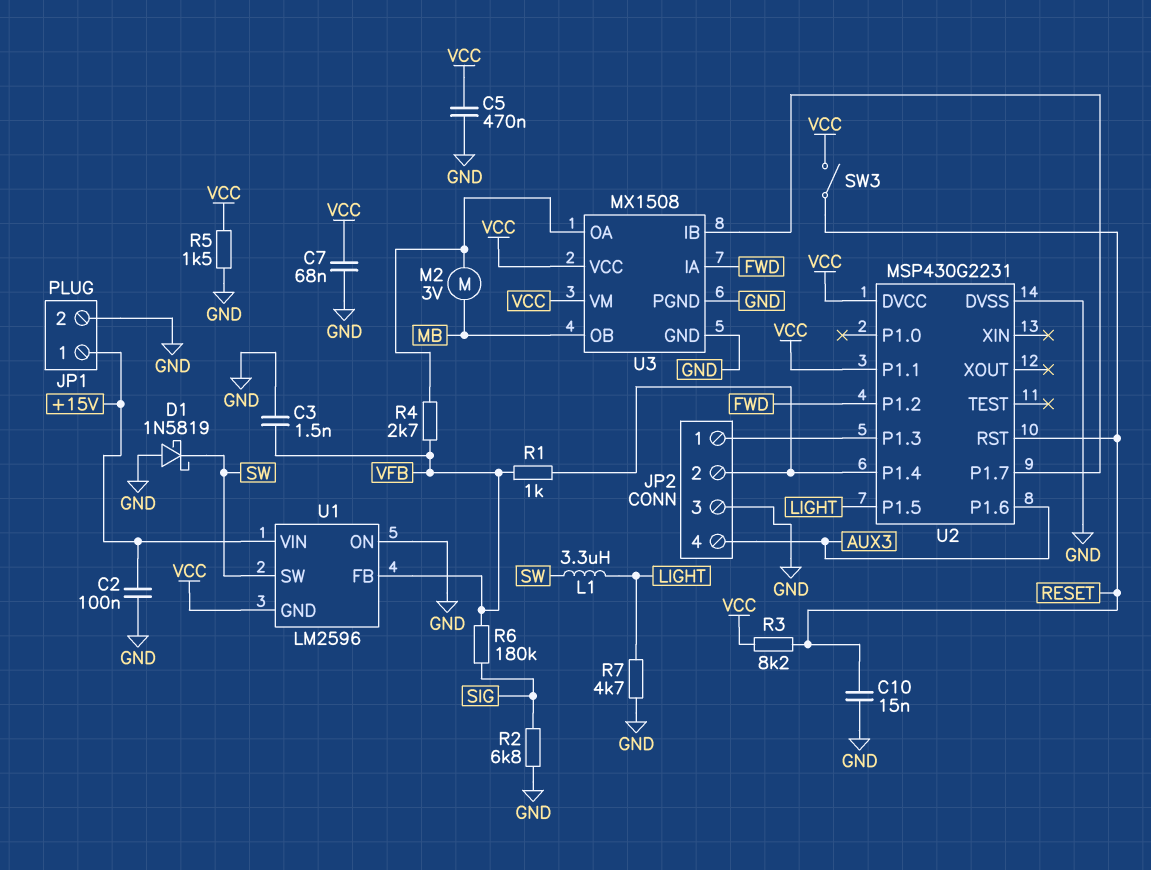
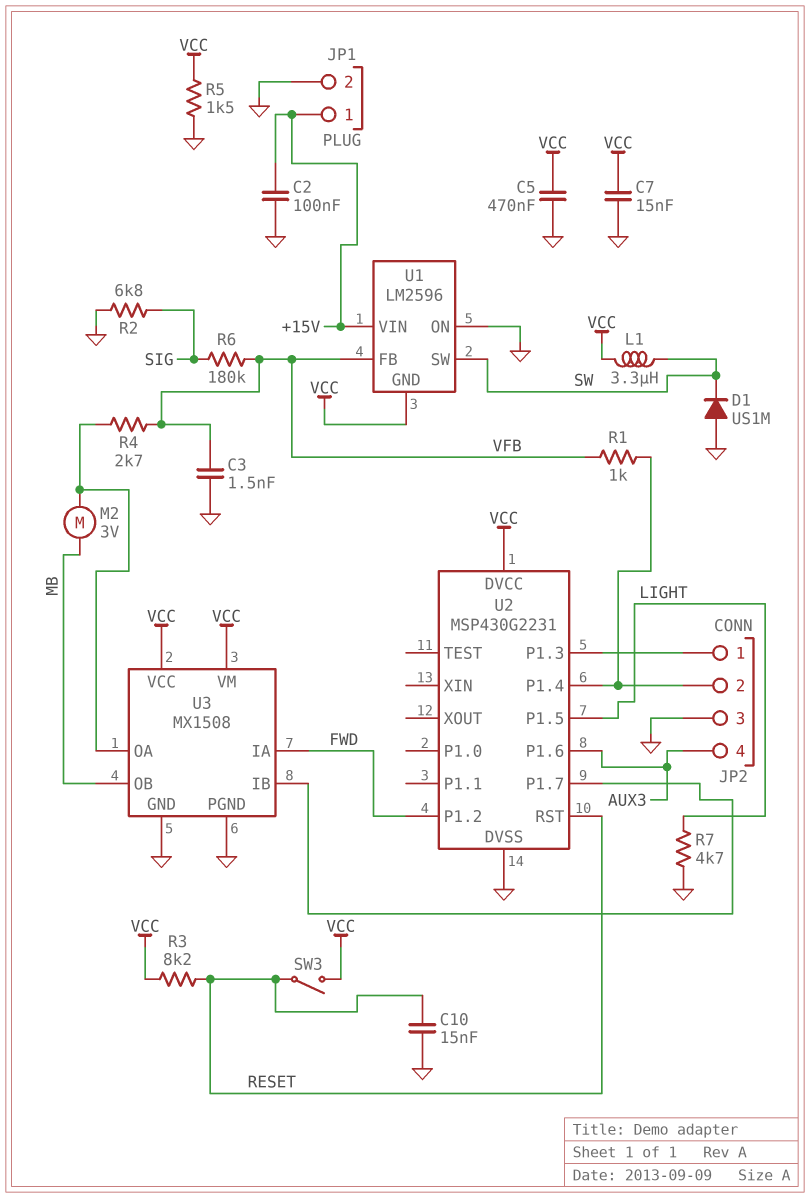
C7: 68nF (GND, VCC) -> 15nF (GND, VCC)
D1: schottky 1N5819 (A GND, K SW) -> diode US1M (A GND, K SW)
L1: 3.3uH (LIGHT, SW) -> 3.3uH (SW, VCC)
U2 pin P1.1: VCC -> none

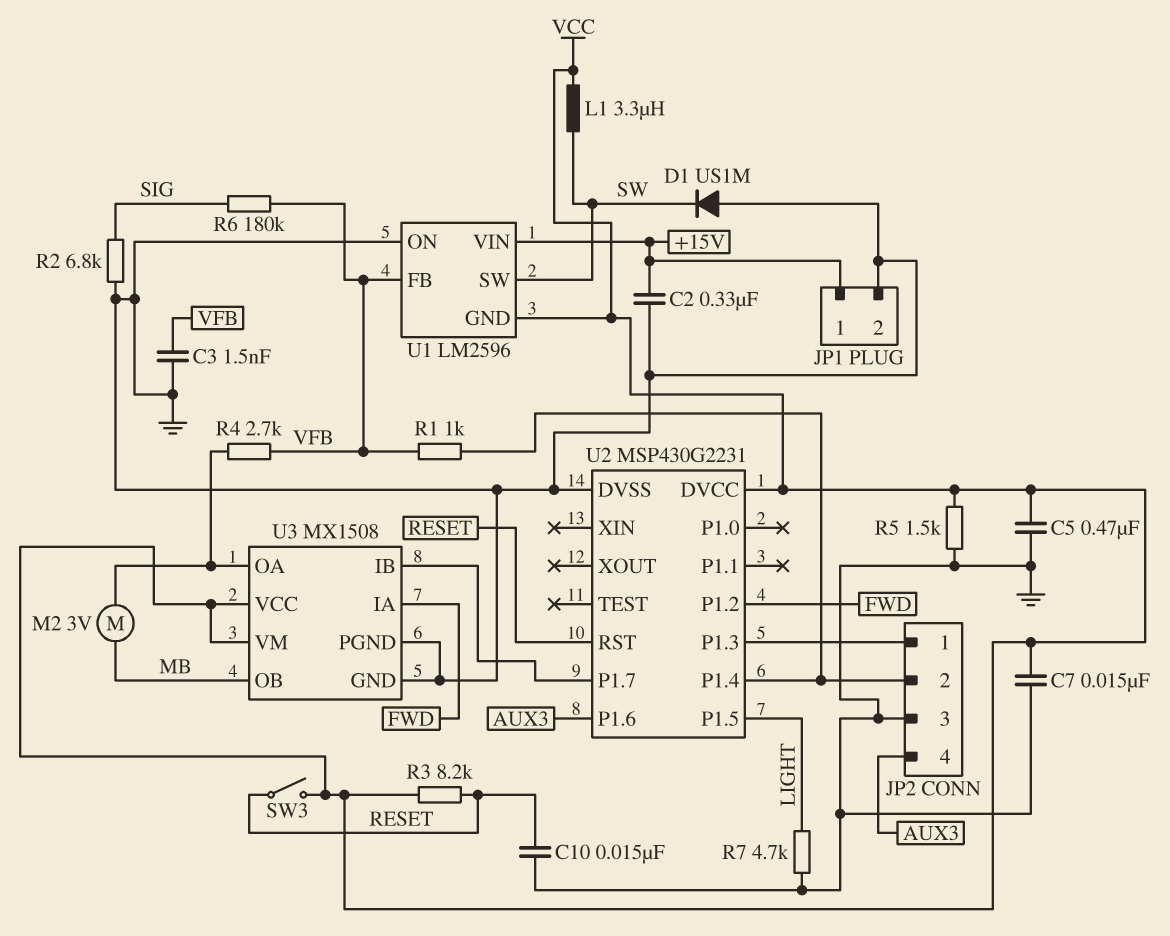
C2: 100nF (+15V, GND) -> 330nF (+15V, GND)

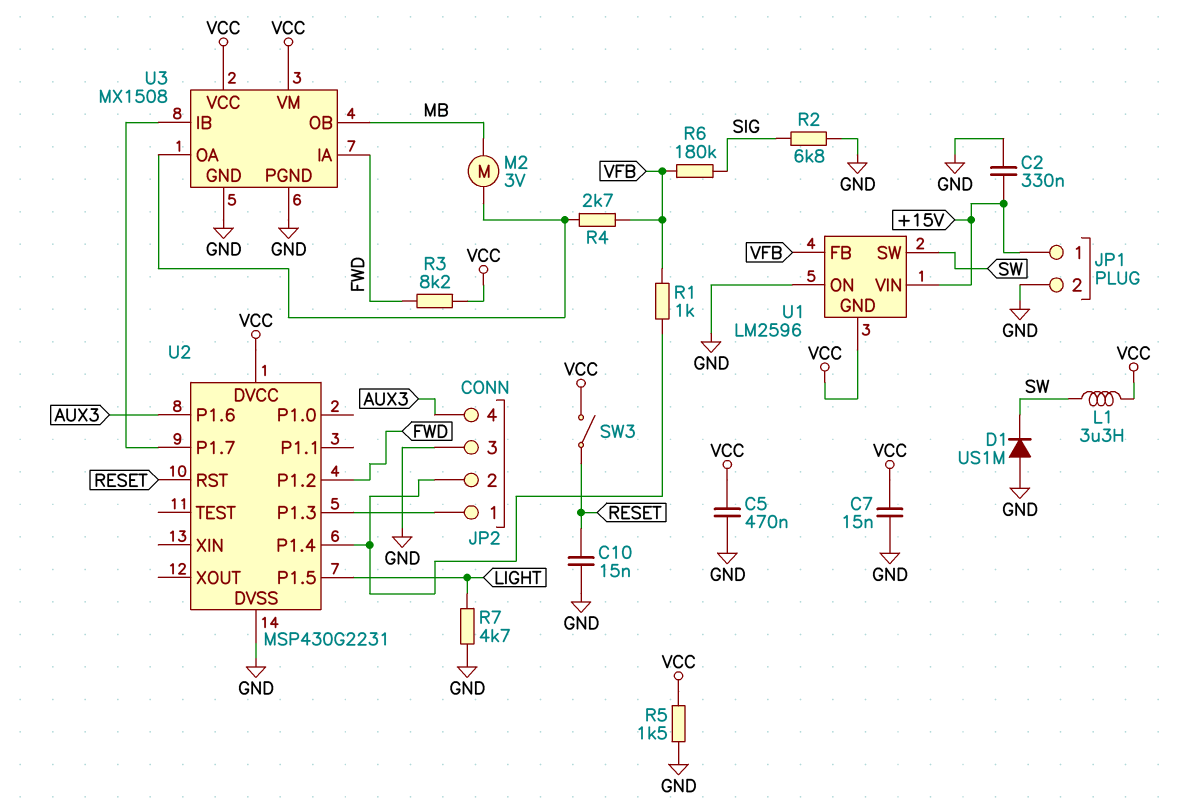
C3: 1.5nF (GND, VFB) -> none
R3: 8.2k (RESET, VCC) -> 8.2k (FWD, VCC)

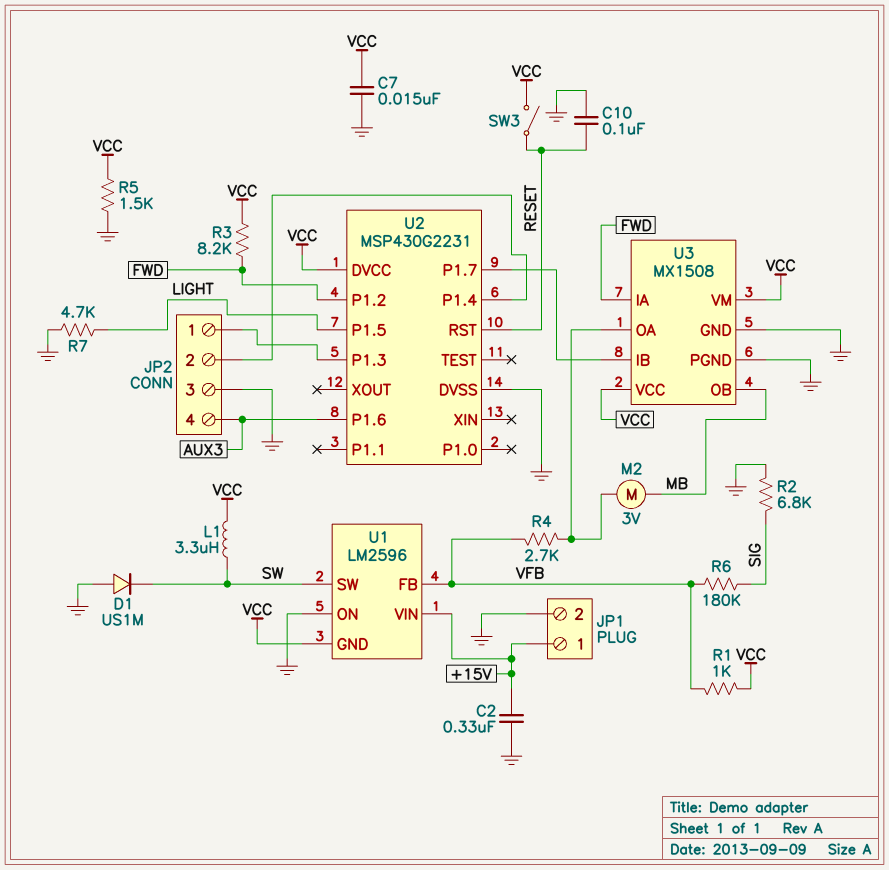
C5: 470nF (GND, VCC) -> none
C10: 15nF (GND, RESET) -> 100nF (GND, RESET)
R1: 1k (JP2/2, VFB) -> 1k (VCC, VFB)

